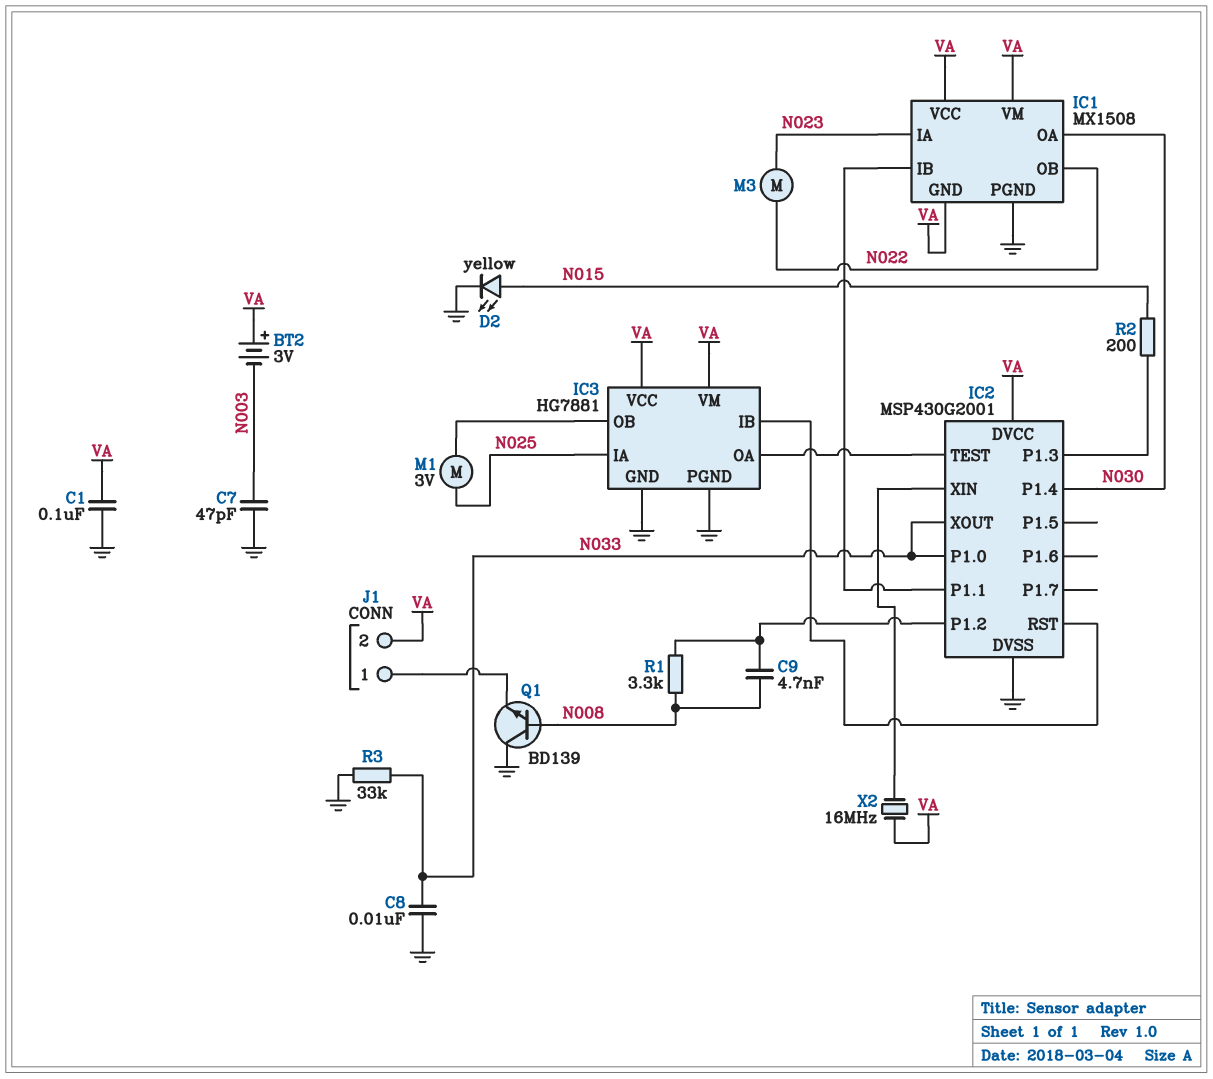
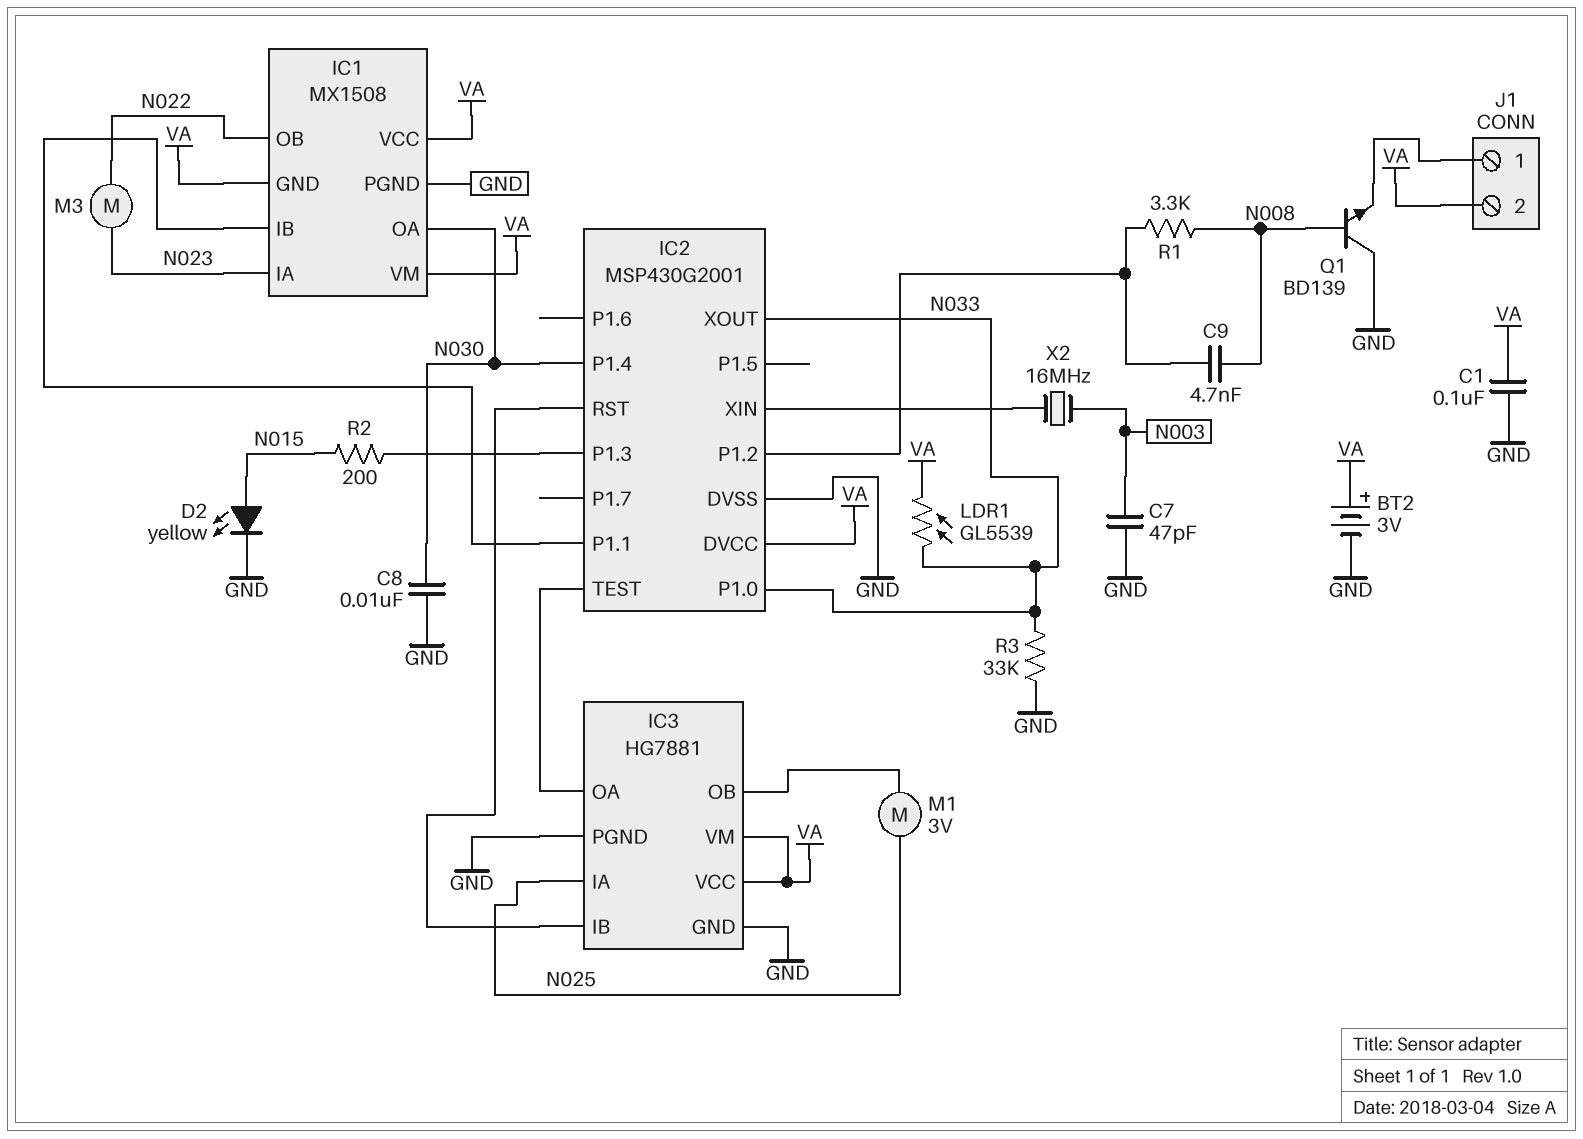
BT2: 3V (plus VA, minus N003) -> 3V (plus VA, minus GND)
C8: 10nF (GND, N033) -> 10nF (GND, N030)
LDR1: none -> GL5539 (N033, VA)
X2: 16MHz (IC2/XIN, VA) -> 16MHz (IC2/XIN, N003)

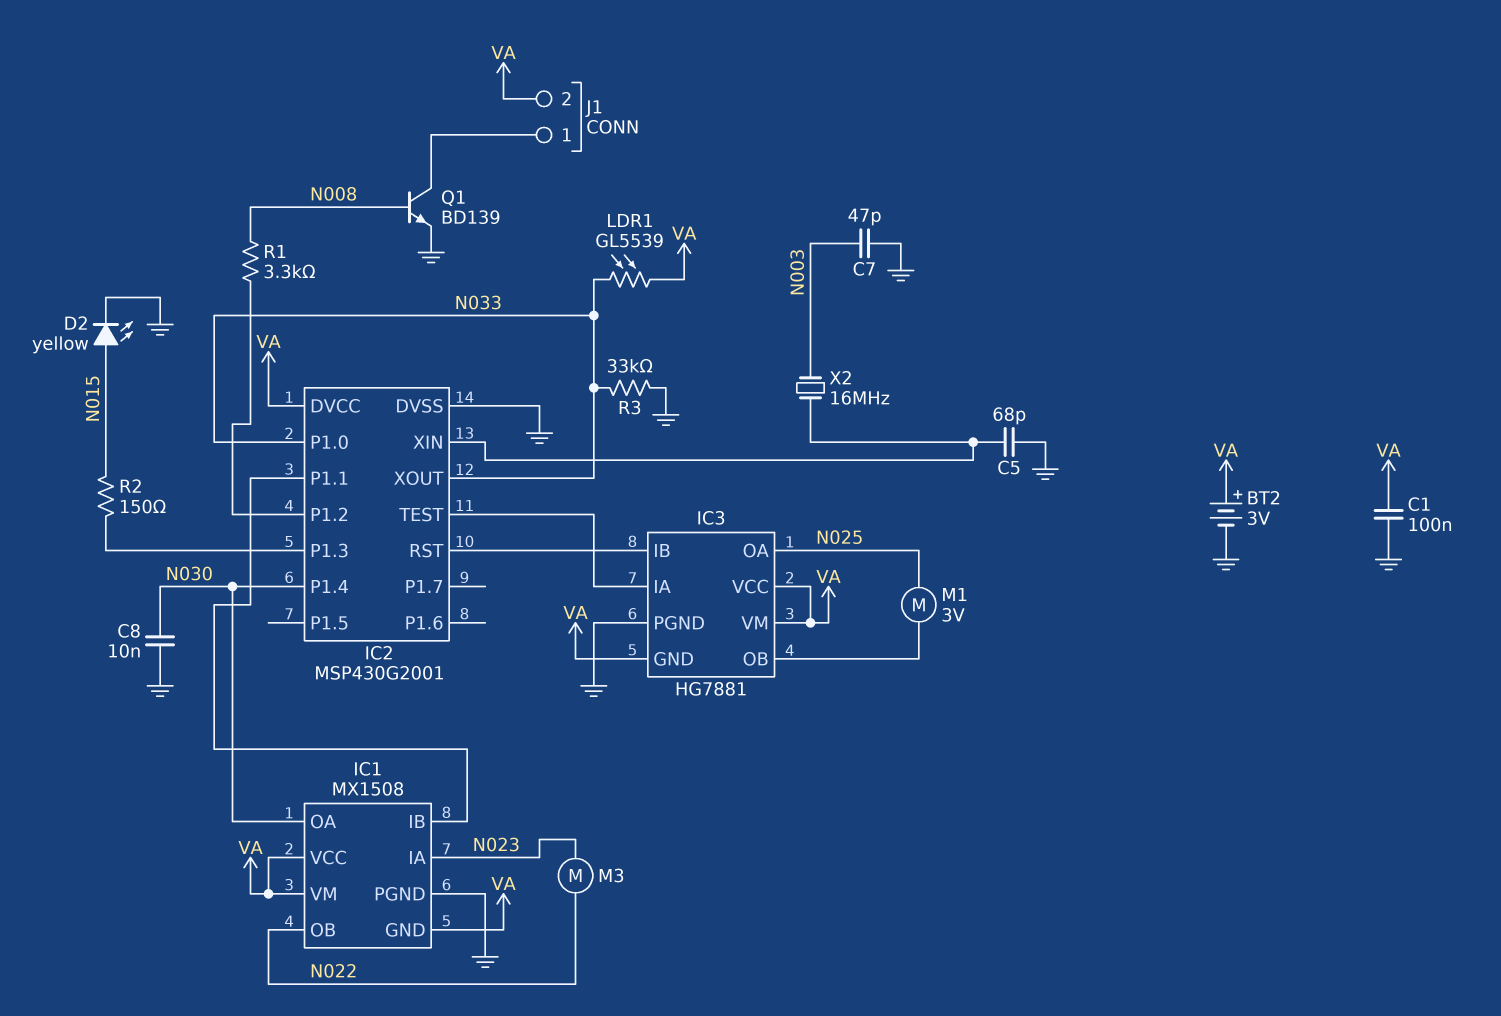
C5: none -> 68pF (GND, IC2/XIN)
C9: 4.7nF (IC2/P1.2, N008) -> none
IC3 pin GND: GND -> VA
IC3 pin IA: N025 -> IC2/TEST
IC3 pin OA: IC2/TEST -> N025
Q1: NPN BD139 (B N008, C GND, E J1/1) -> NPN BD139 (B N008, C J1/1, E GND)
R2: 200 (IC2/P1.3, N015) -> 150 (IC2/P1.3, N015)

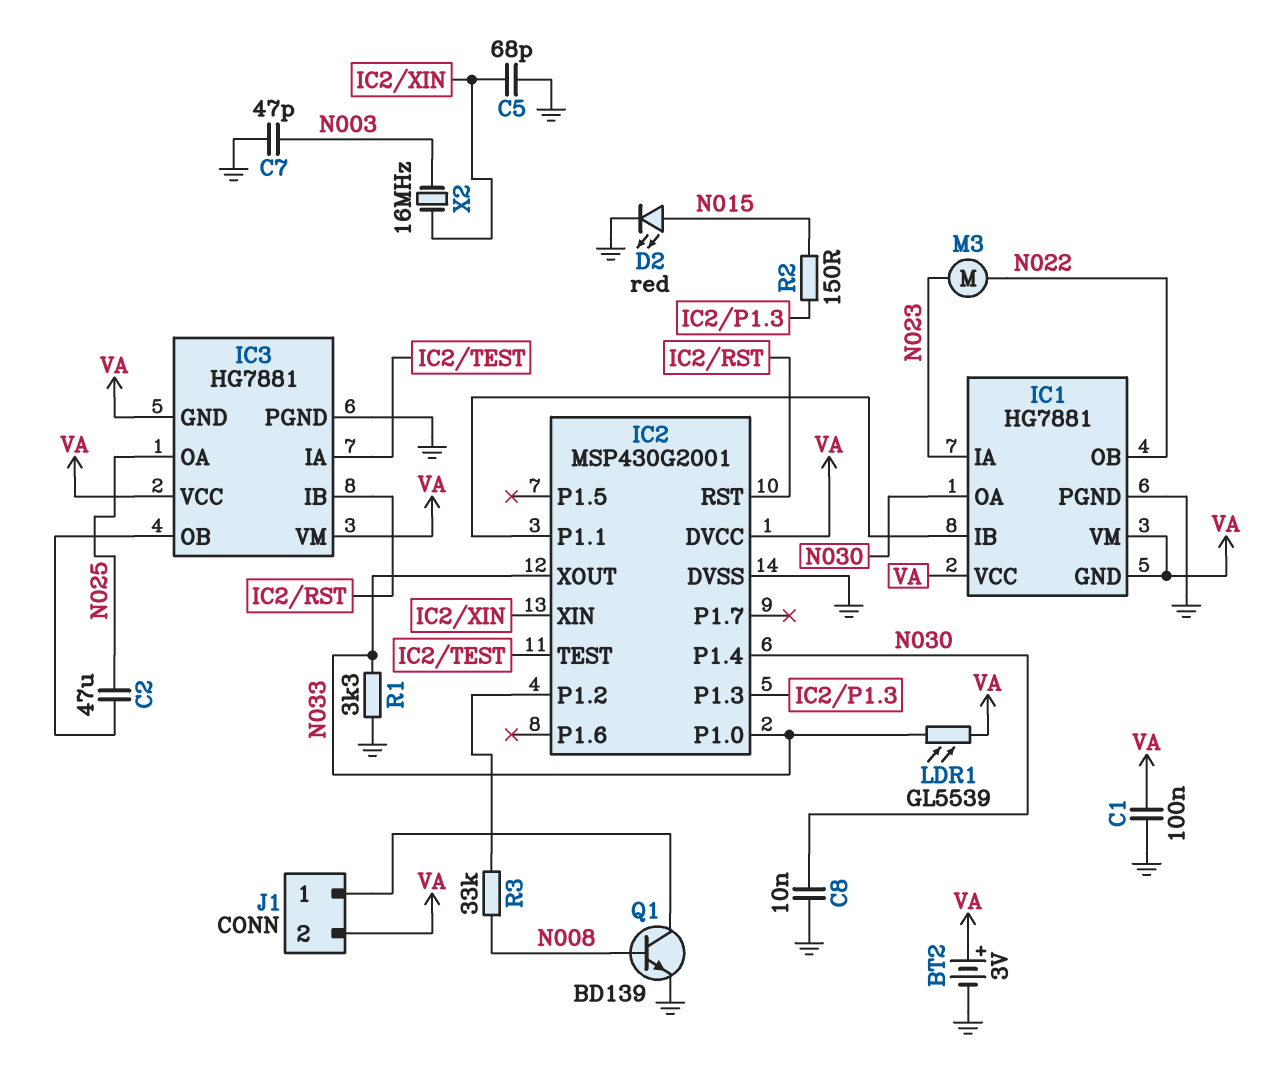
C2: none -> 47uF (IC3/OB, N025)
D2: LED yellow (A N015, K GND) -> LED red (A N015, K GND)
IC1: MX1508 -> HG7881
M1: motor 3V (IC3/OB, N025) -> none
R1: 3.3k (IC2/P1.2, N008) -> 3.3k (GND, N033)
R3: 33k (GND, N033) -> 33k (IC2/P1.2, N008)

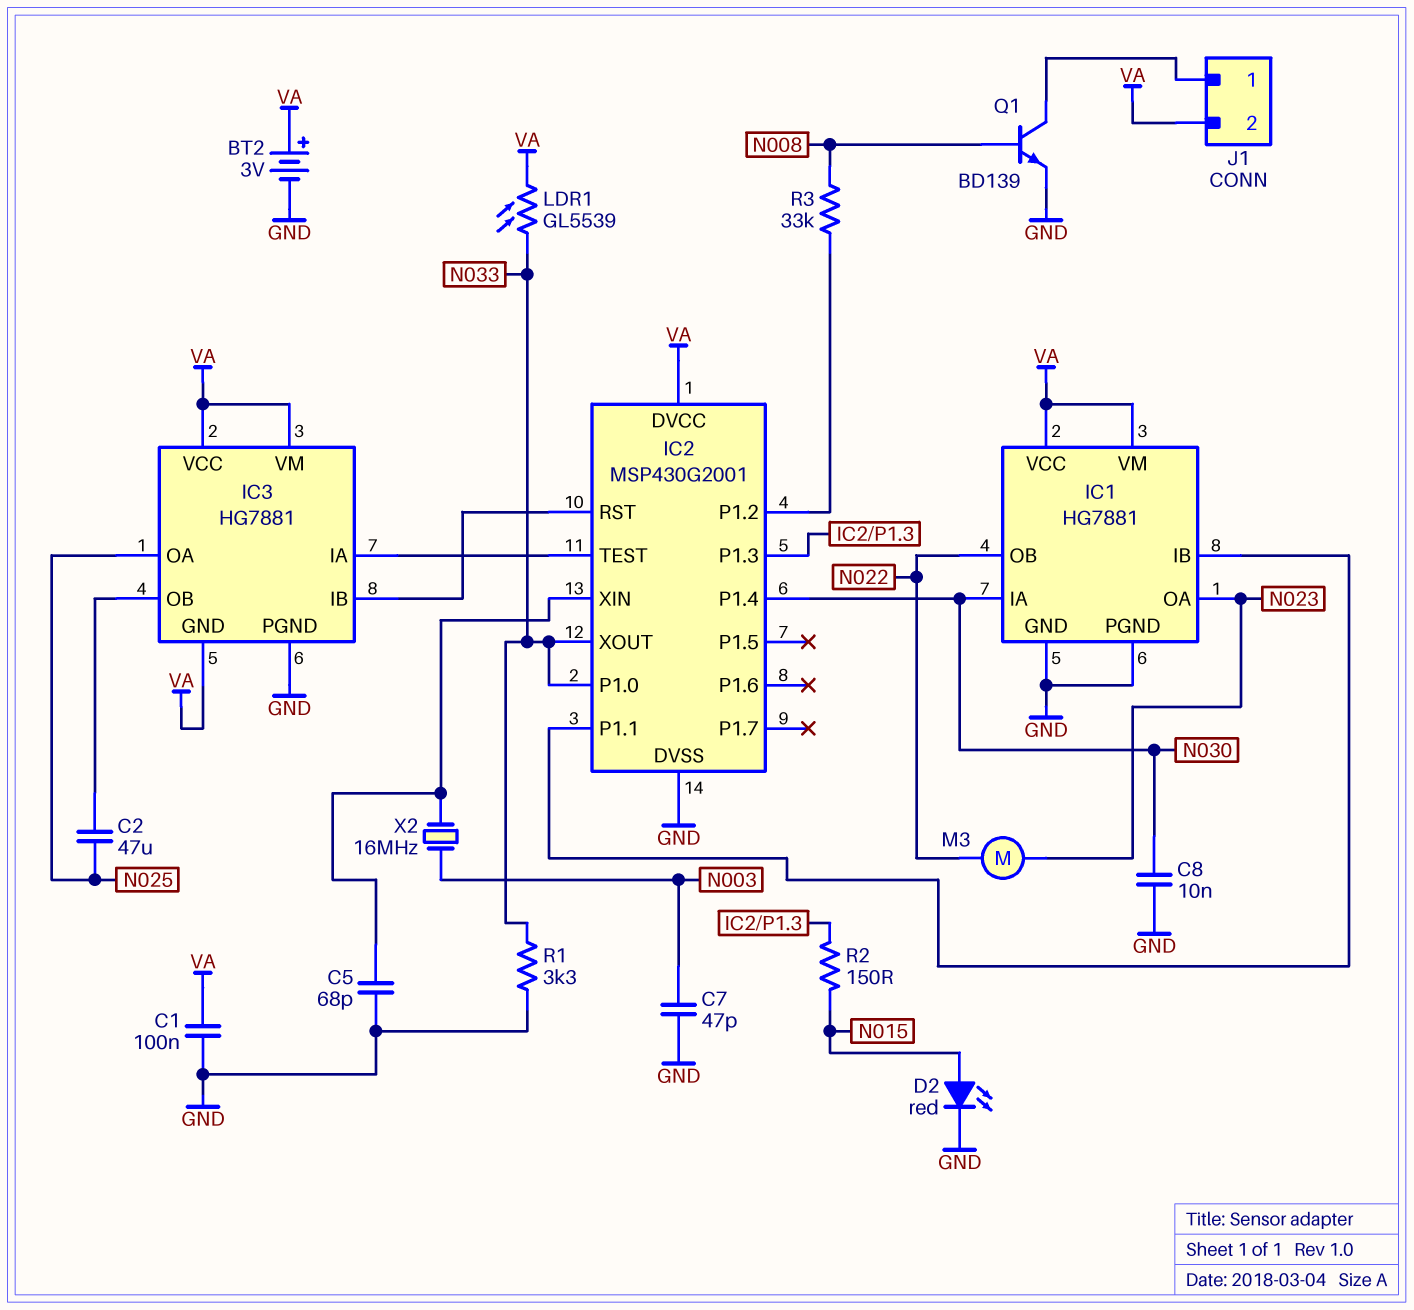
IC1 pin GND: VA -> GND
IC1 pin IA: N023 -> N030
IC1 pin OA: N030 -> N023

